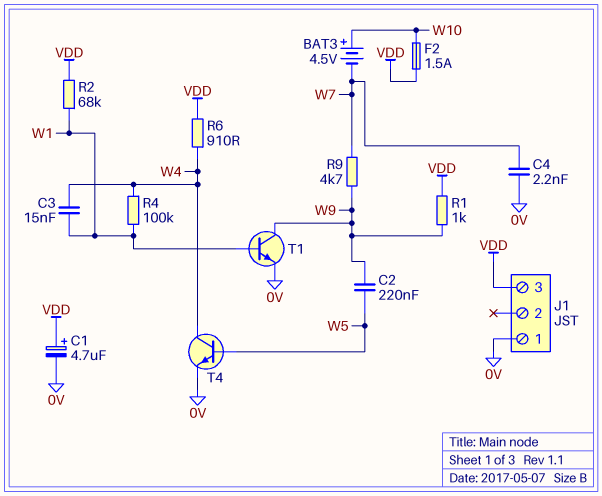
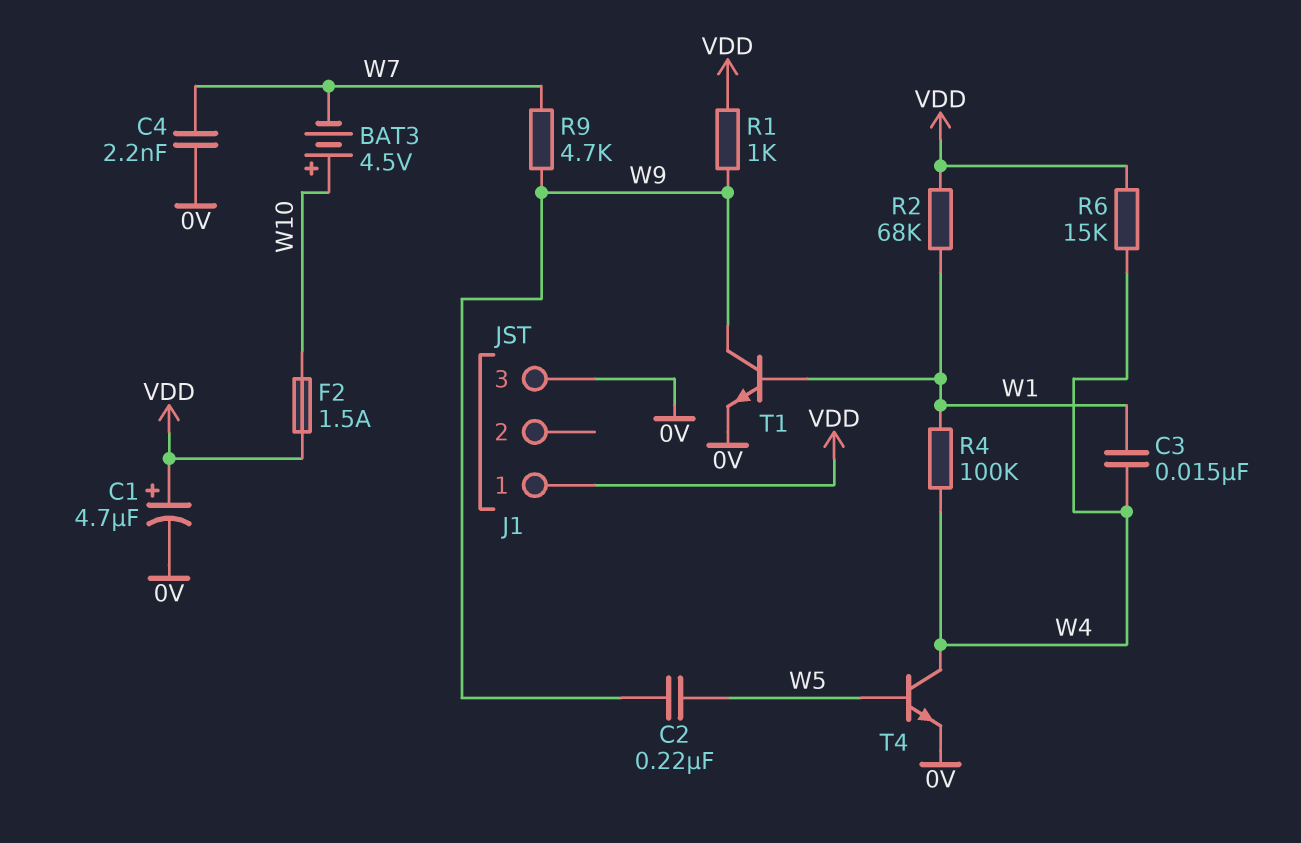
J1 pin 1: 0V -> VDD
J1 pin 3: VDD -> 0V
R6: 910 (VDD, W4) -> 15k (VDD, W4)

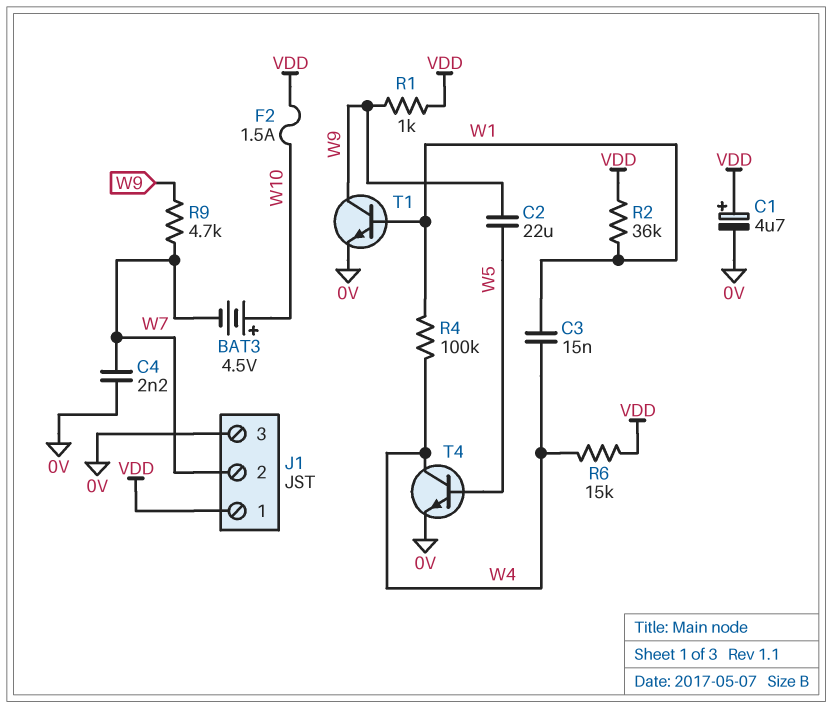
C2: 220nF (W5, W9) -> 22uF (W5, W9)
J1 pin 2: none -> W7
R2: 68k (VDD, W1) -> 36k (VDD, W1)

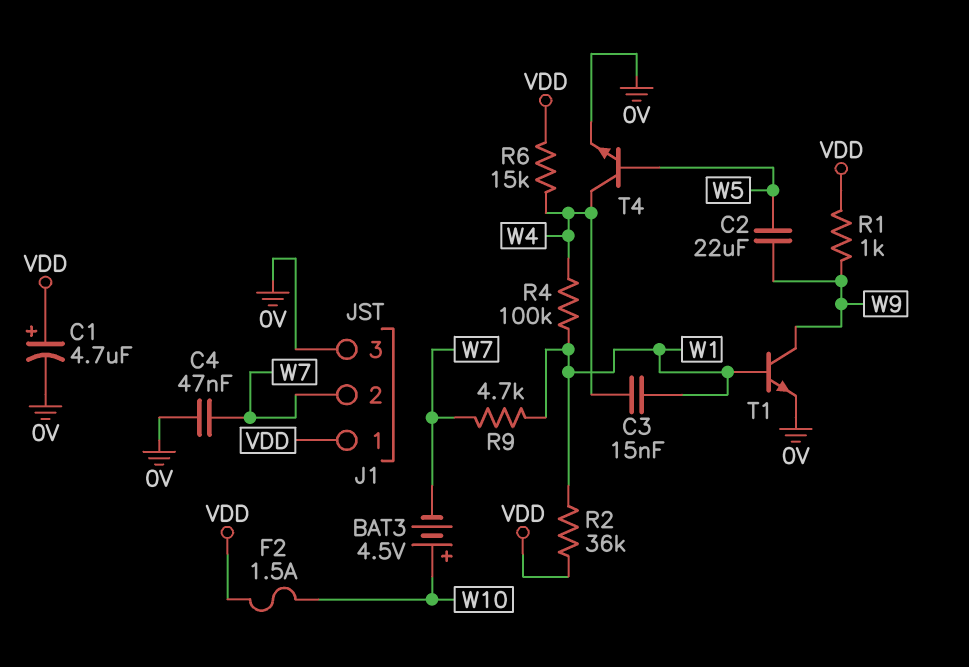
C4: 2.2nF (0V, W7) -> 47nF (0V, W7)
R9: 4.7k (W7, W9) -> 4.7k (W1, W7)

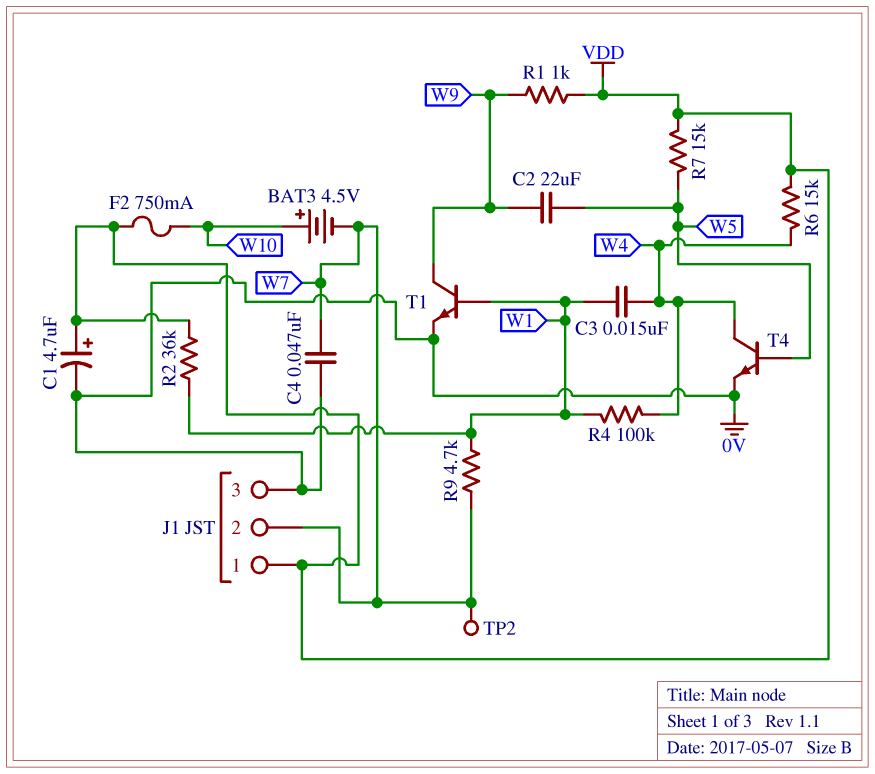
F2: 1.5A (VDD, W10) -> 750mA (VDD, W10)
R7: none -> 15k (VDD, W5)
TP2: none -> test point (W7)

